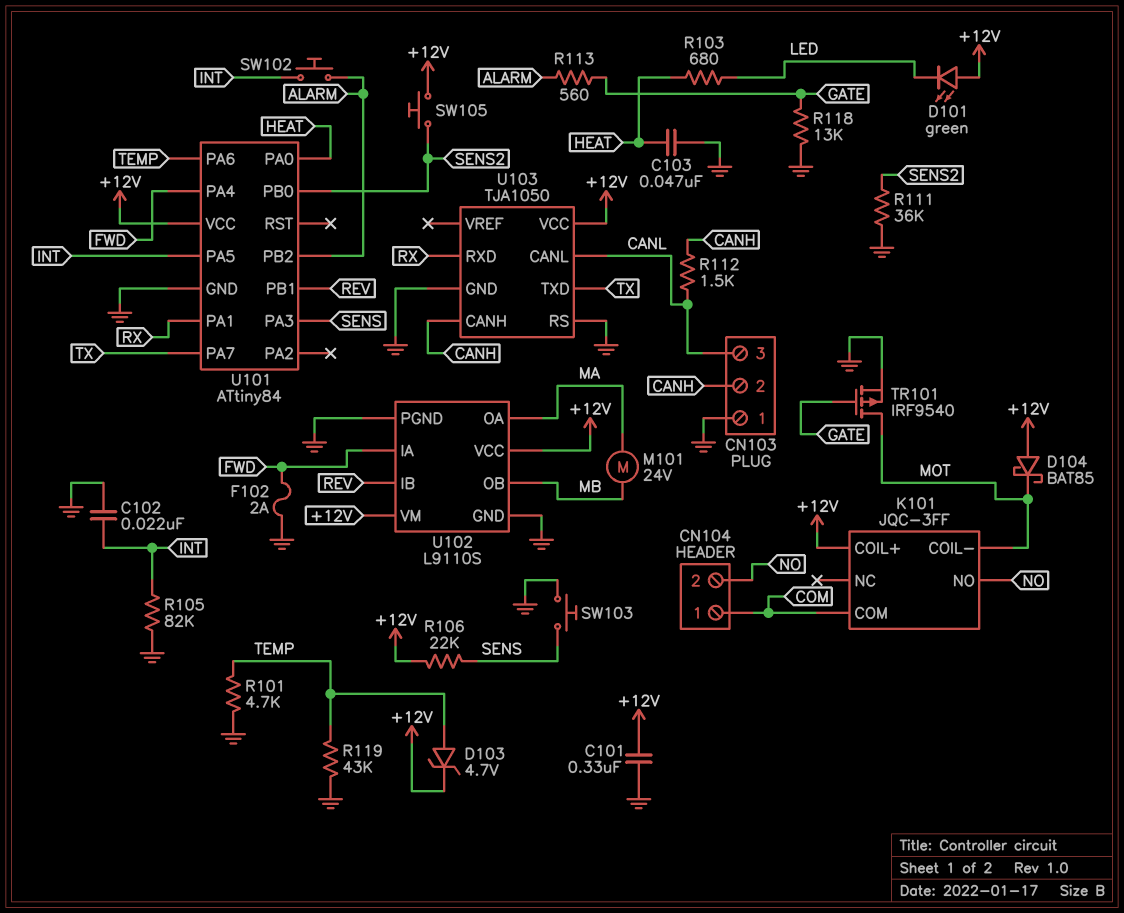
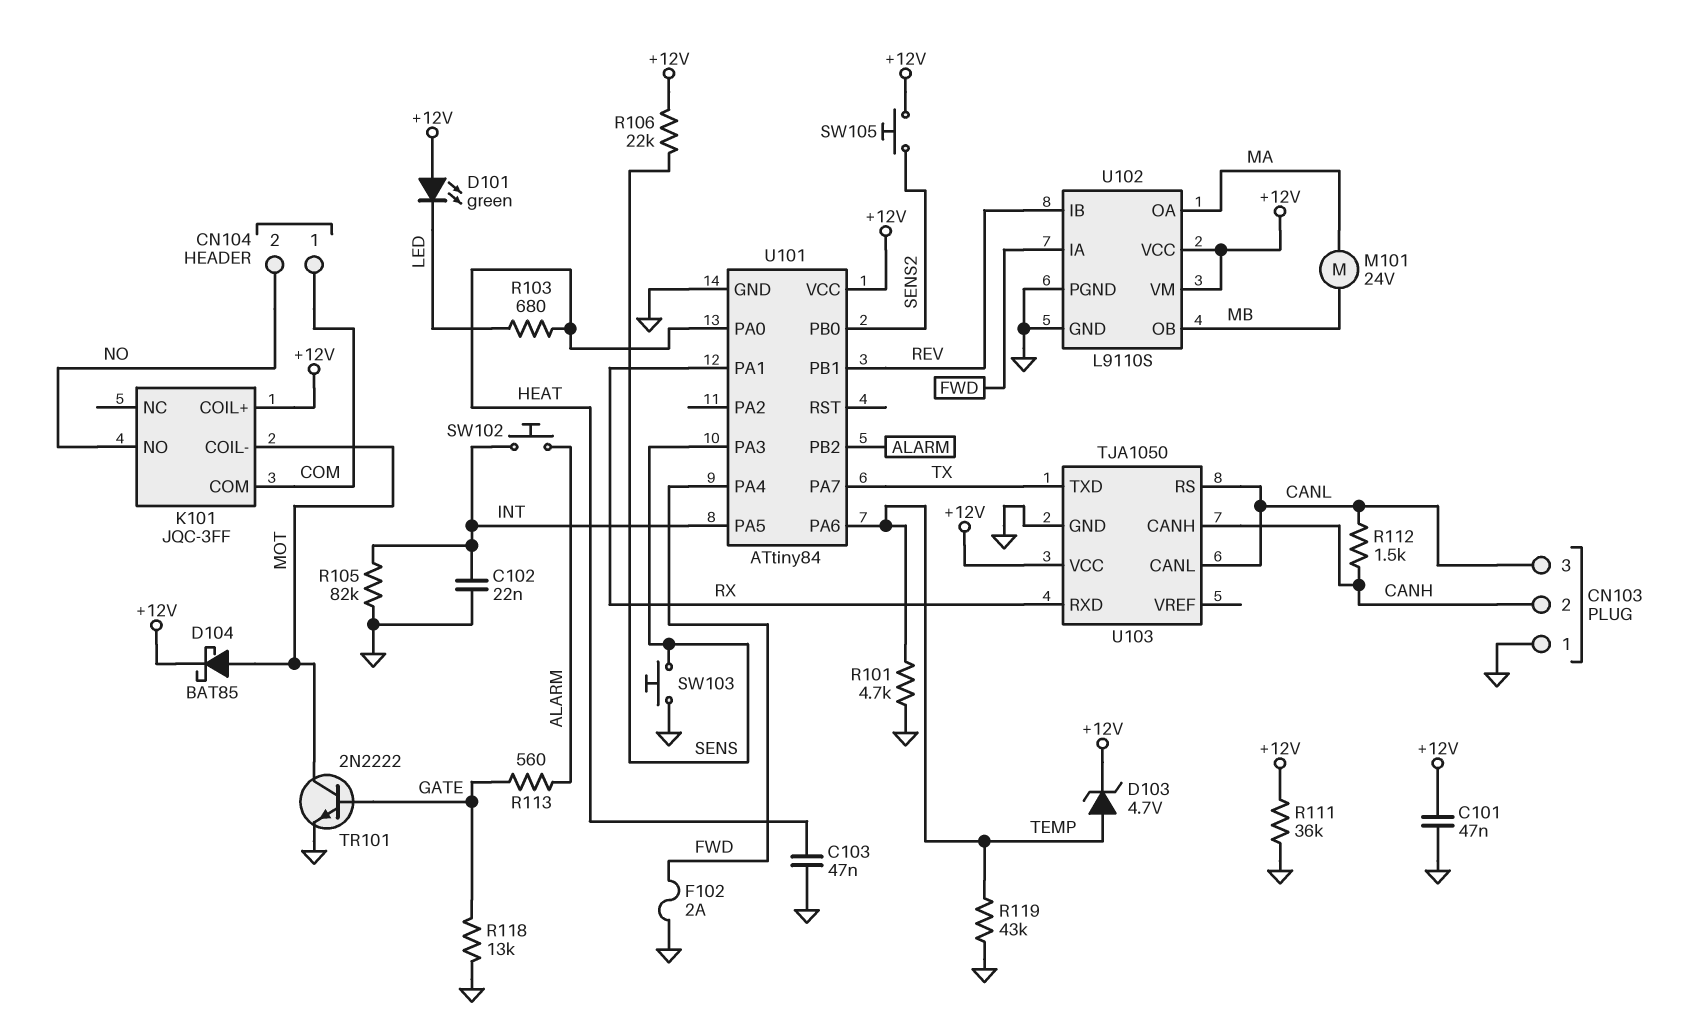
C101: 330nF (+12V, GND) -> 47nF (+12V, GND)
D104: schottky BAT85 (A +12V, K MOT) -> schottky BAT85 (A MOT, K +12V)
R111: 36k (GND, SENS2) -> 36k (+12V, GND)
TR101: PMOS IRF9540 (G GATE, D MOT, S GND) -> NPN 2N2222 (B GATE, C MOT, E GND)
U103 pin RS: GND -> CANL

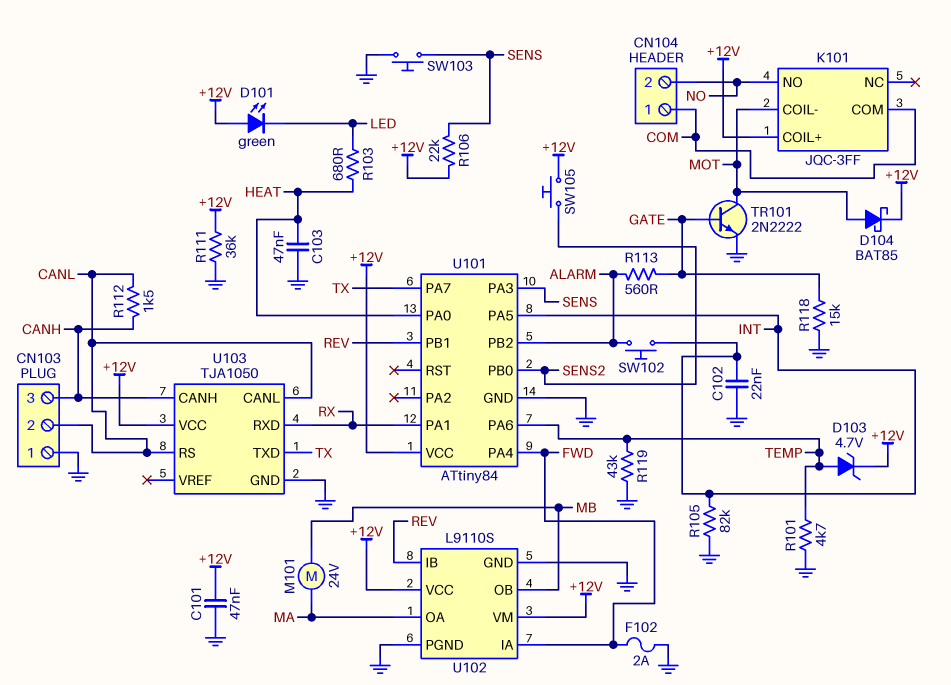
CN103 pin 2: CANH -> CANL
CN103 pin 3: CANL -> CANH
R118: 13k (GATE, GND) -> 15k (GATE, GND)

